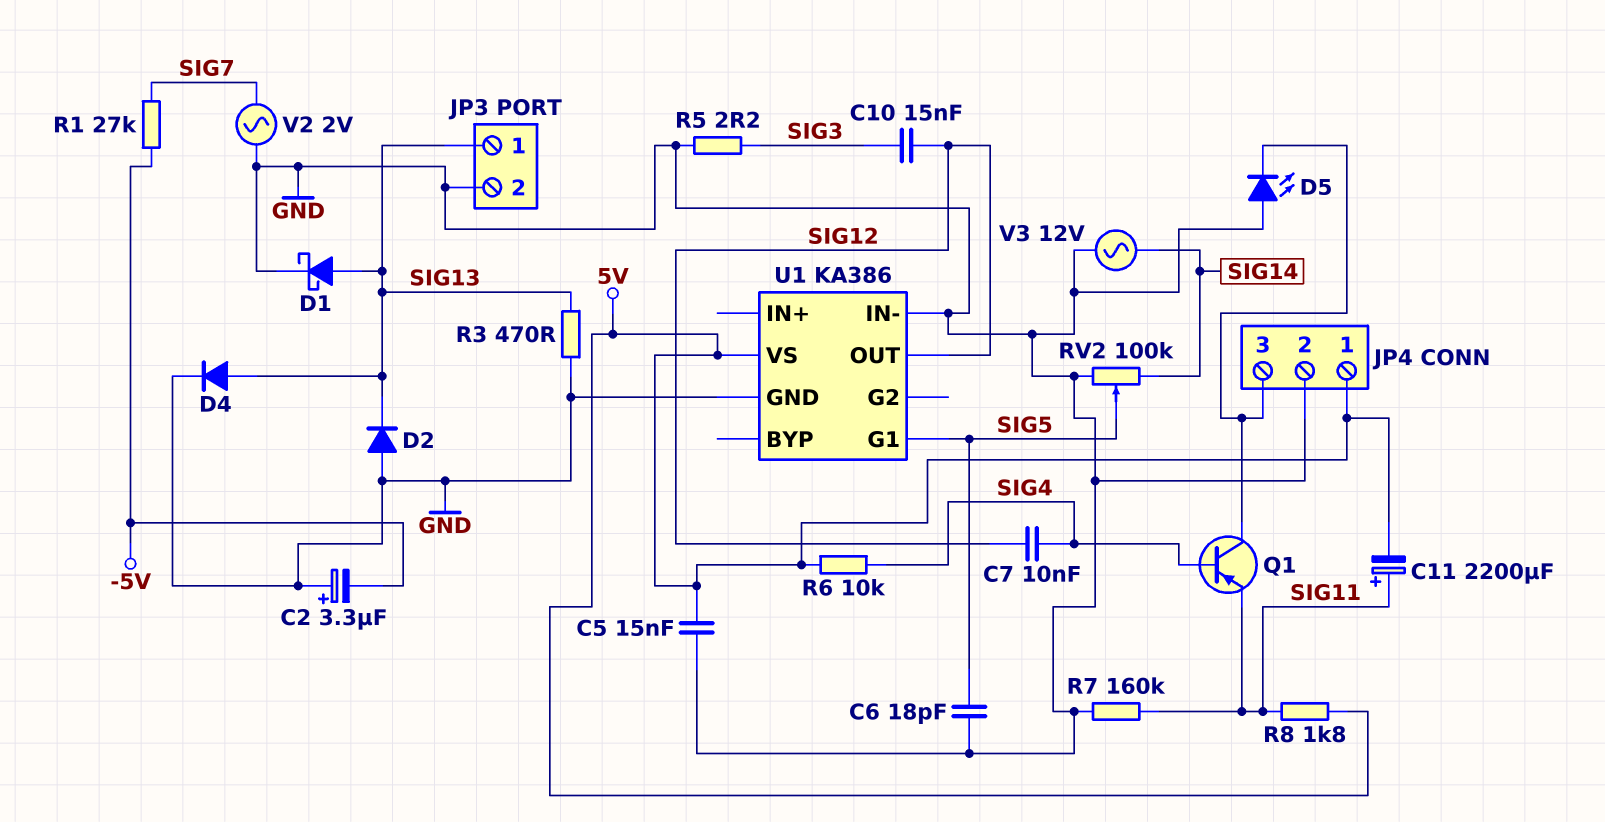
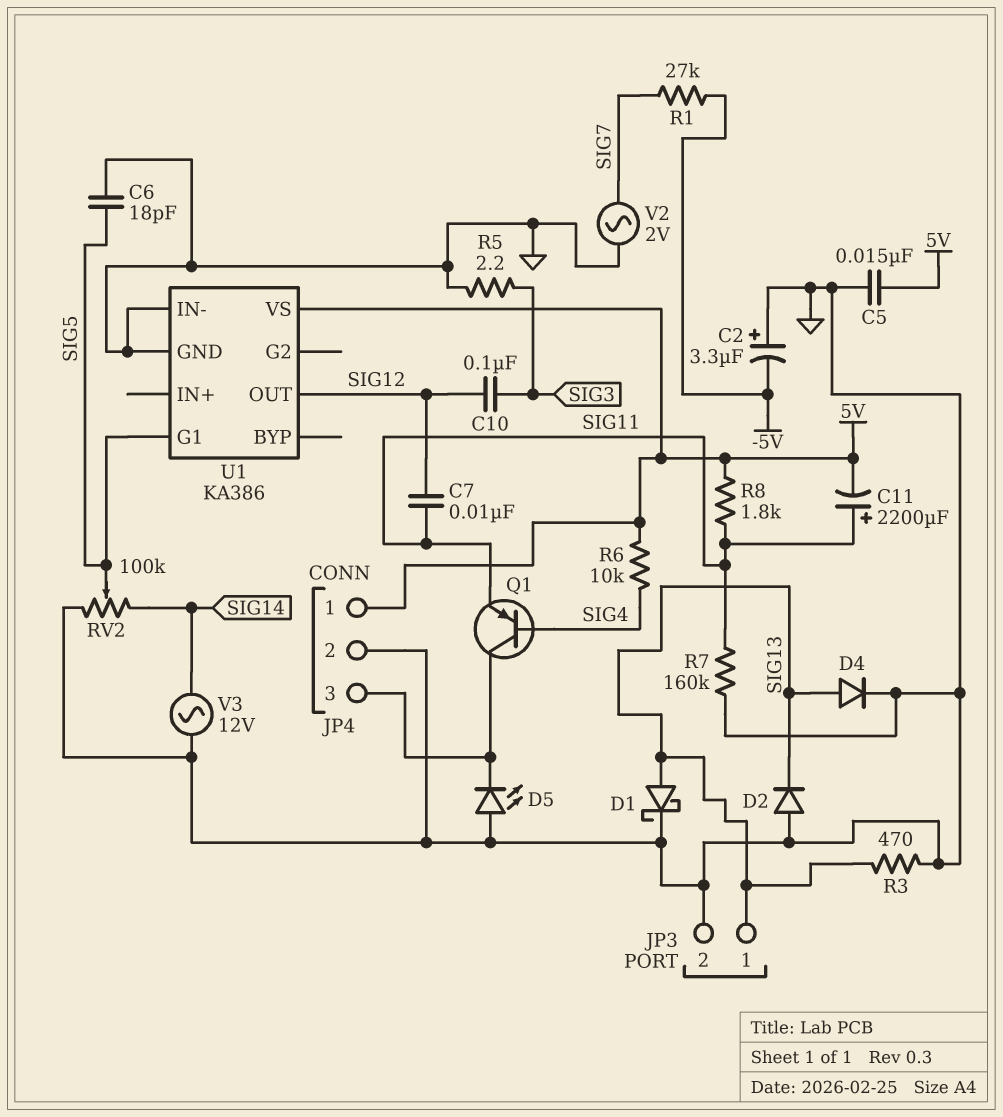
C7: 10nF (SIG4, SIG12) -> 10nF (SIG11, SIG12)
C10: 15nF (SIG3, SIG12) -> 100nF (SIG3, SIG12)

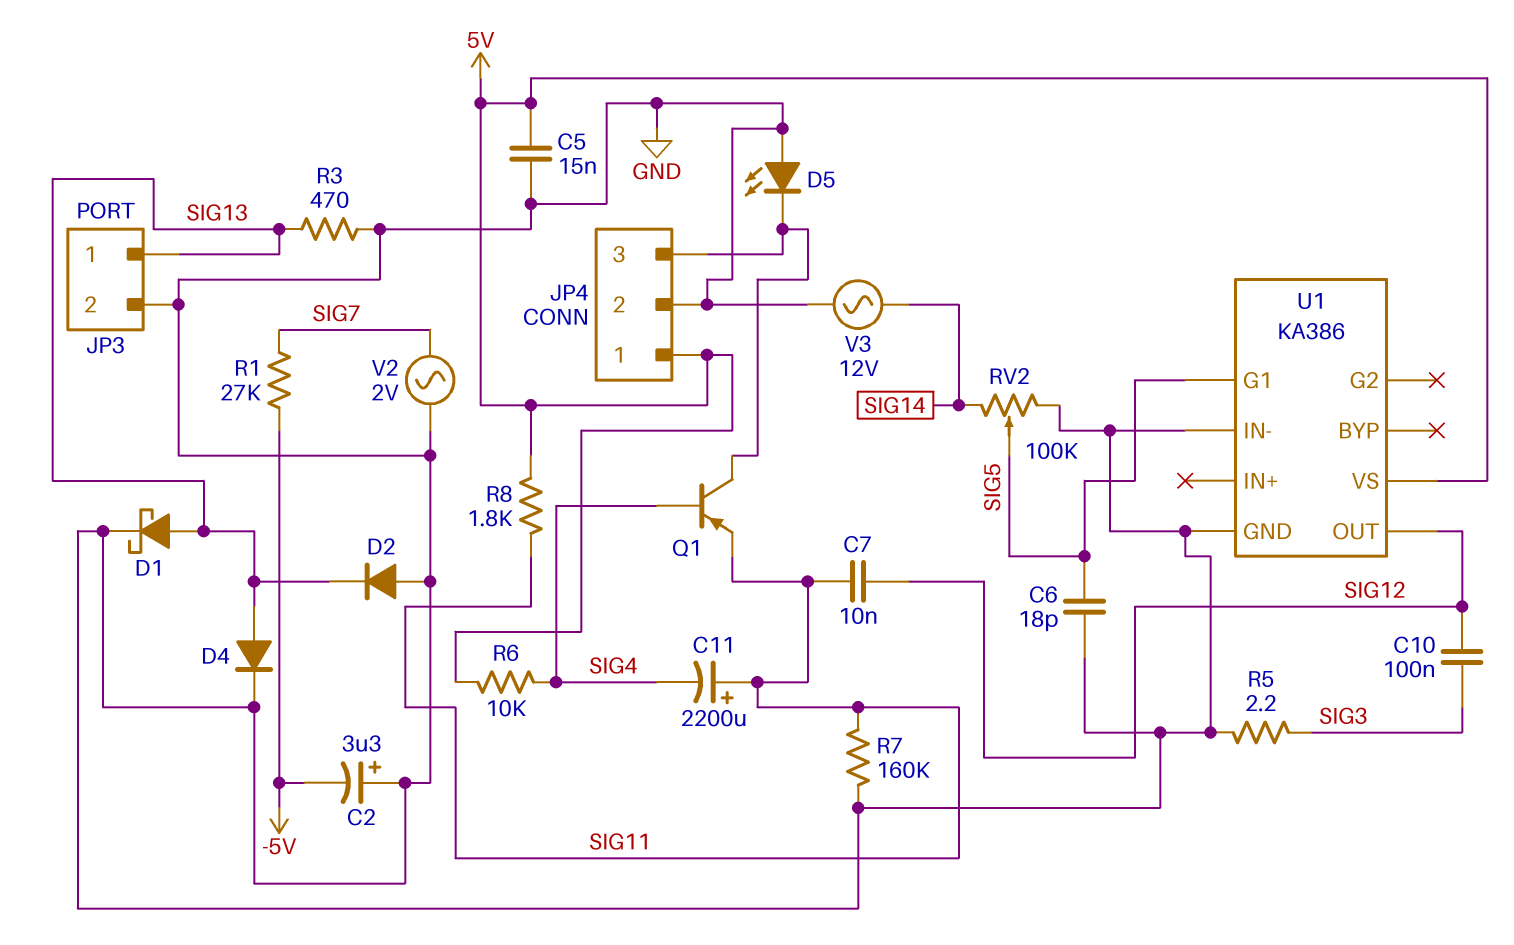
C11: 2200uF (plus SIG11, minus 5V) -> 2200uF (plus SIG11, minus SIG4)

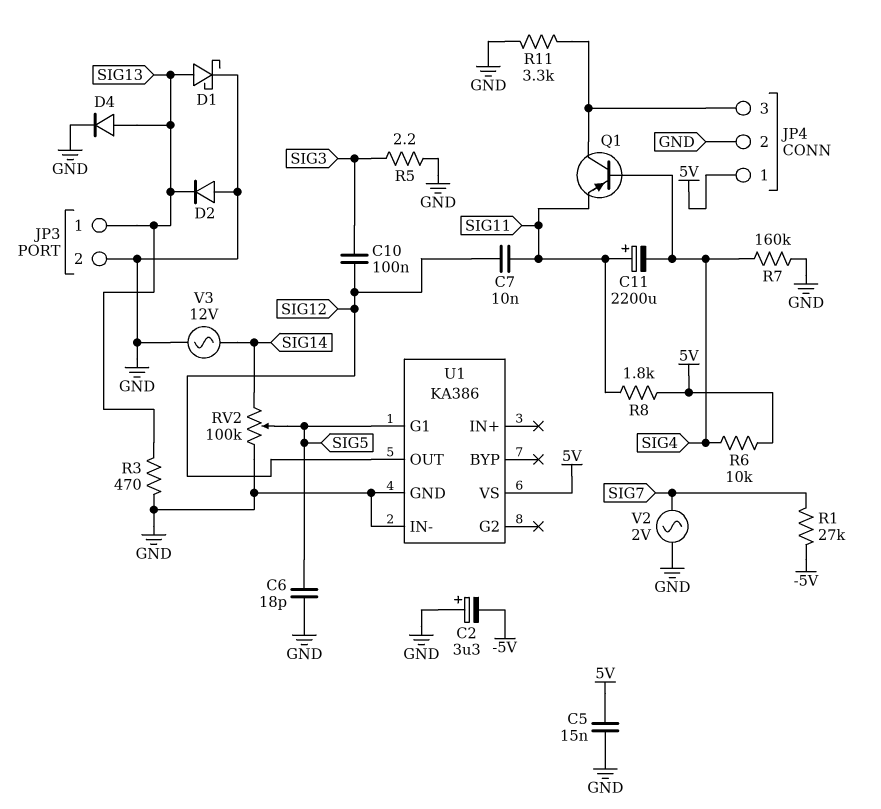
D5: LED (A GND, K JP4/3) -> none
R7: 160k (GND, SIG11) -> 160k (GND, SIG4)
R11: none -> 3.3k (GND, JP4/3)

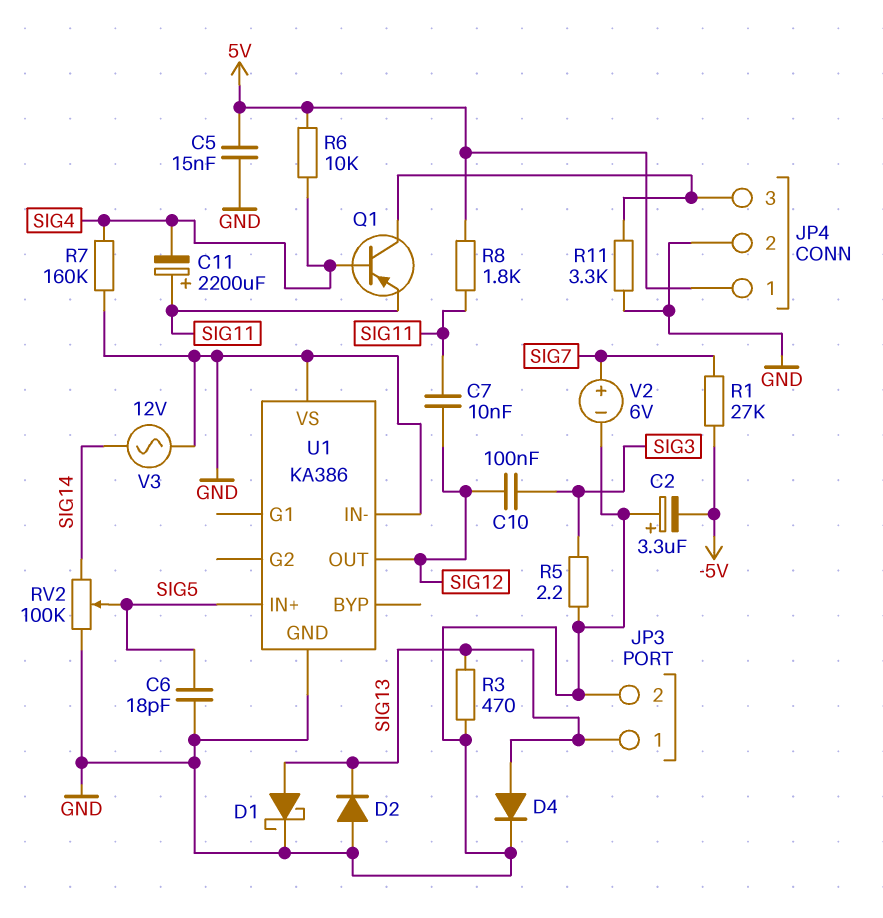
U1 pin G1: SIG5 -> none
U1 pin IN+: none -> SIG5
U1 pin VS: 5V -> GND
V2: AC 2V (GND, SIG7) -> 6V (plus SIG7, minus GND)

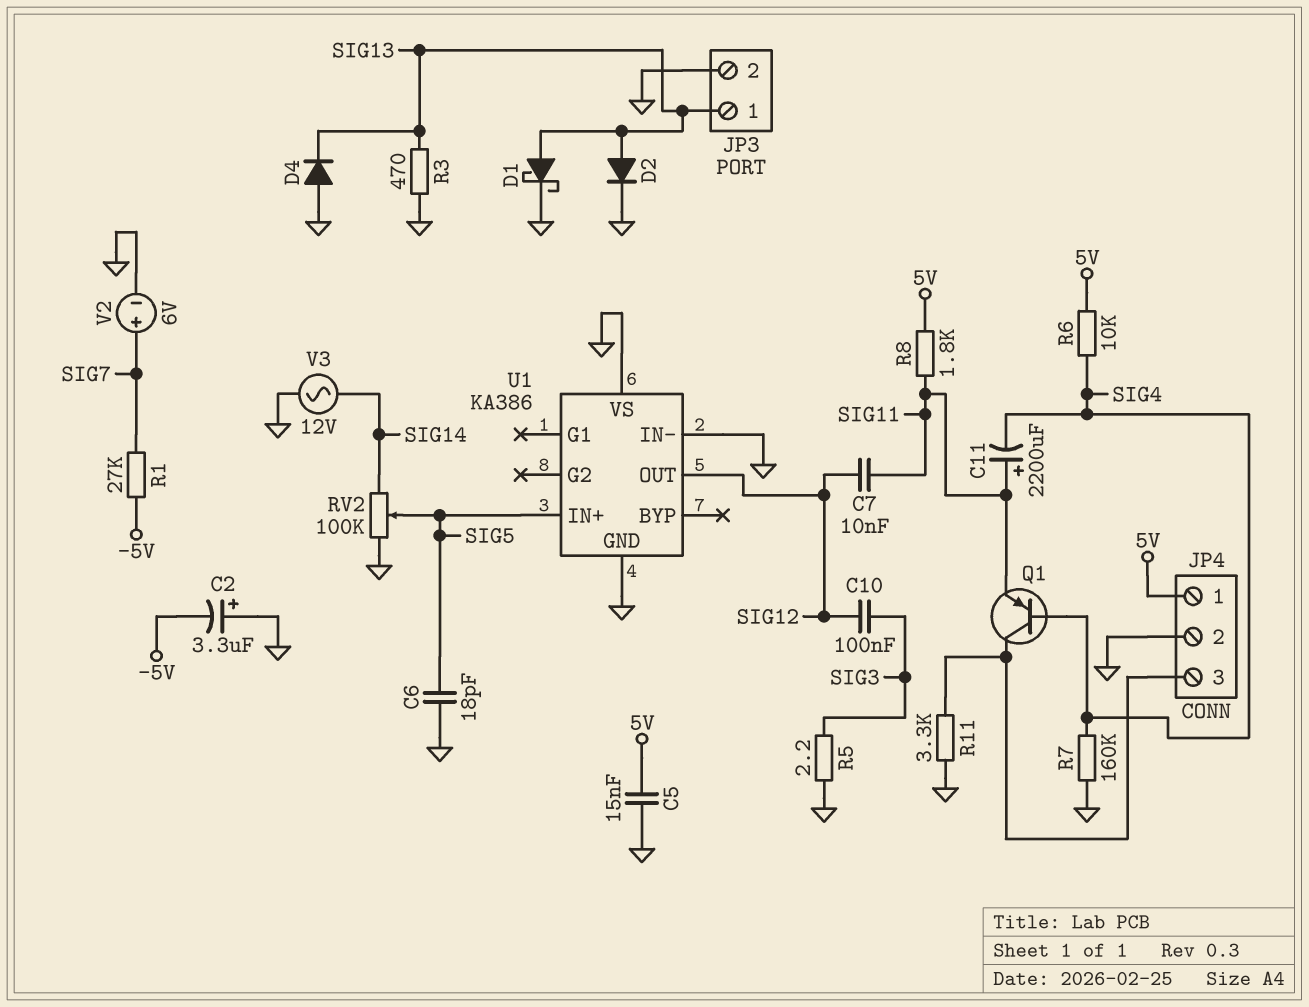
D2: diode (A GND, K SIG13) -> diode (A SIG13, K GND)
D4: diode (A SIG13, K GND) -> diode (A GND, K SIG13)

